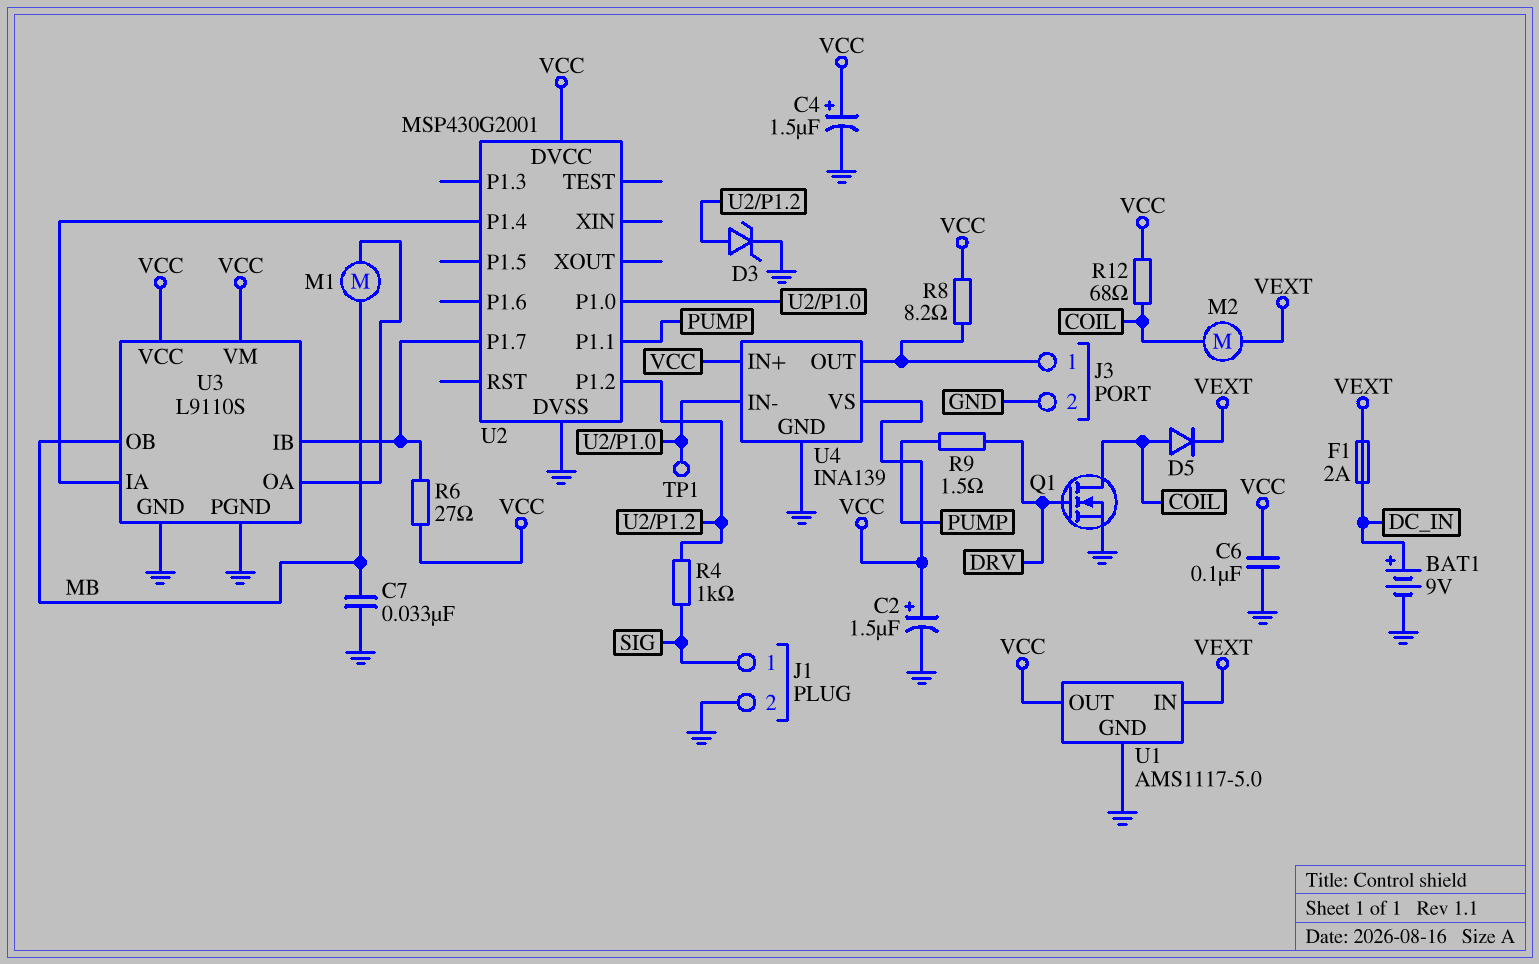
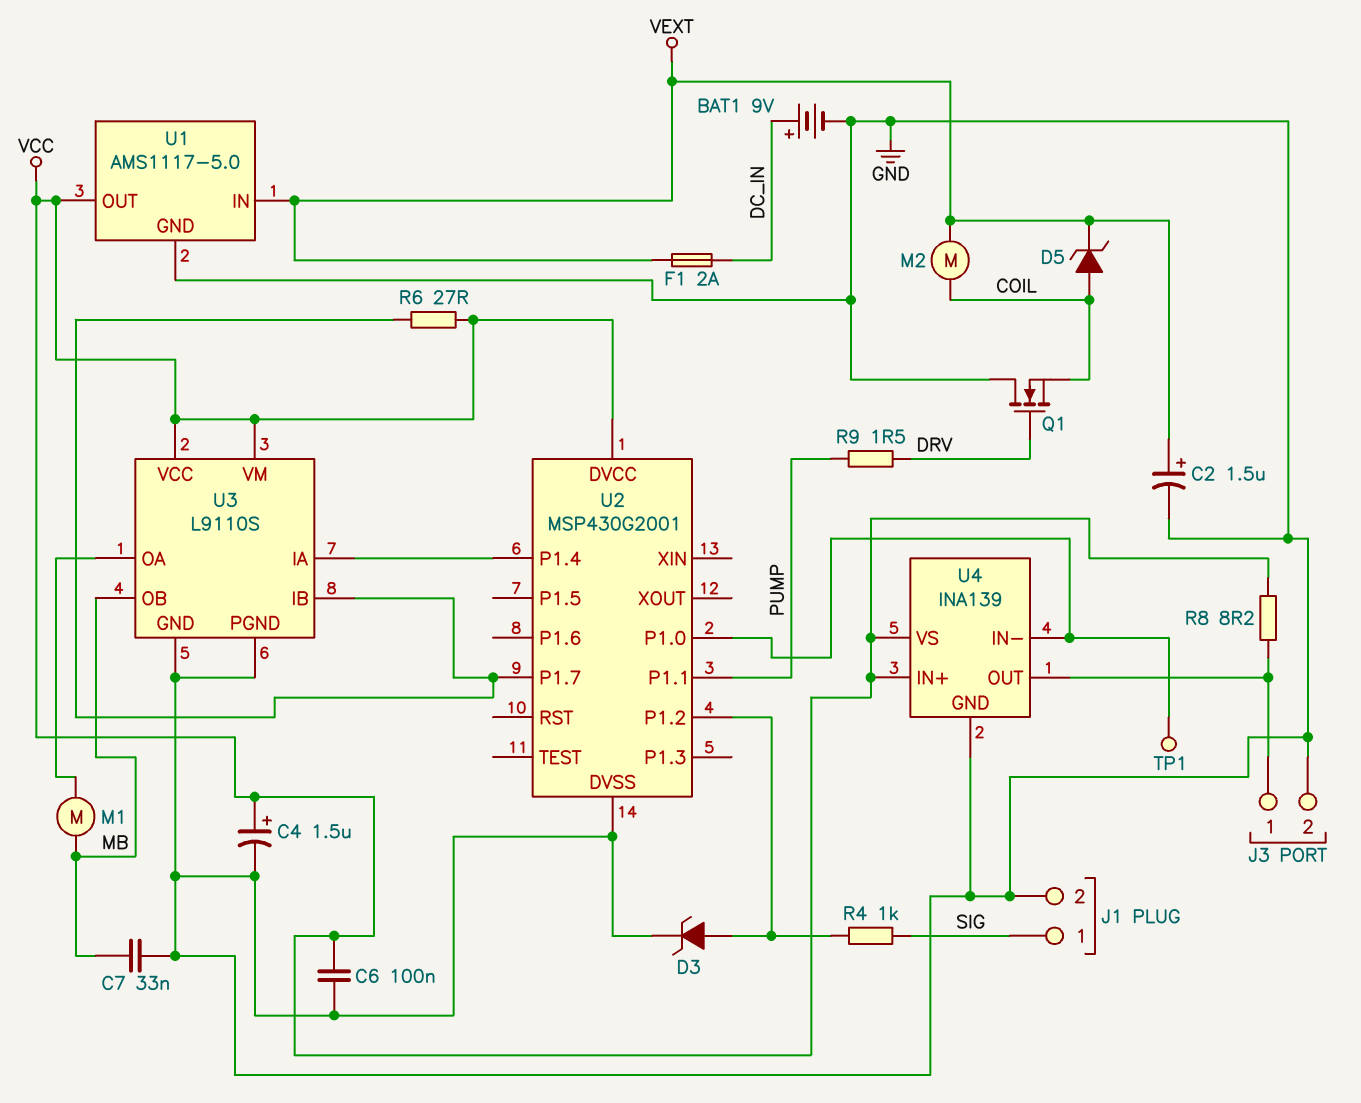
C2: 1.5uF (plus VCC, minus GND) -> 1.5uF (plus VEXT, minus GND)
D5: diode (A COIL, K VEXT) -> zener (A COIL, K VEXT)
Q1: NMOS (G DRV, D COIL, S GND) -> NMOS (G DRV, D GND, S COIL)
R12: 68 (COIL, VCC) -> none

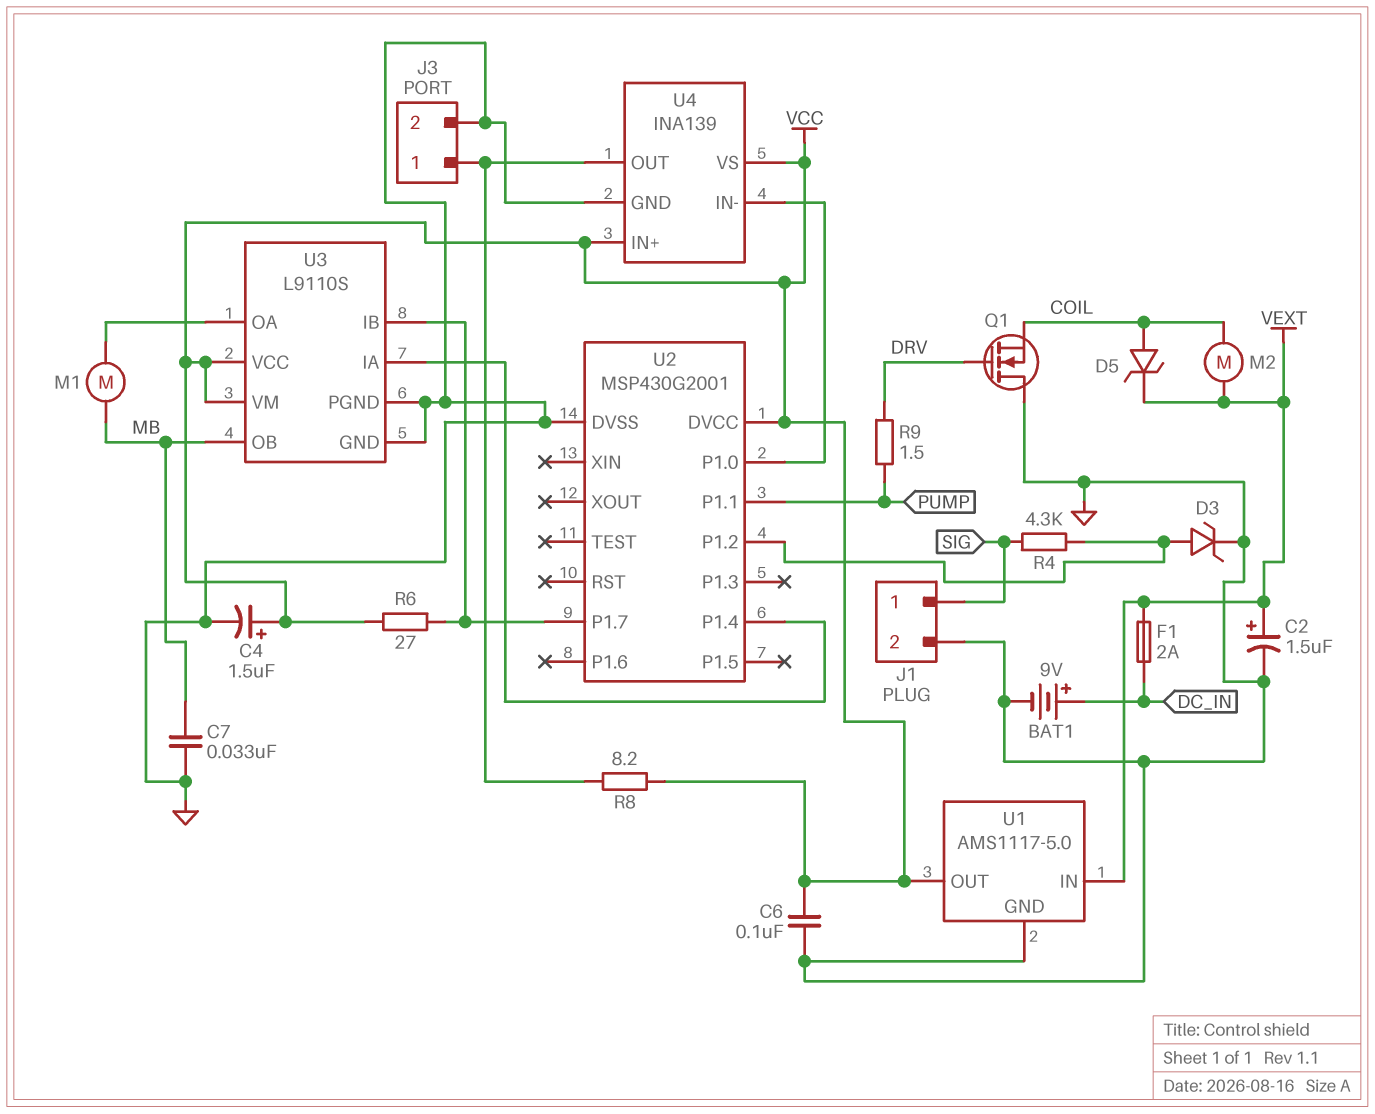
R4: 1k (SIG, U2/P1.2) -> 4.3k (SIG, U2/P1.2)
TP1: test point (U2/P1.0) -> none

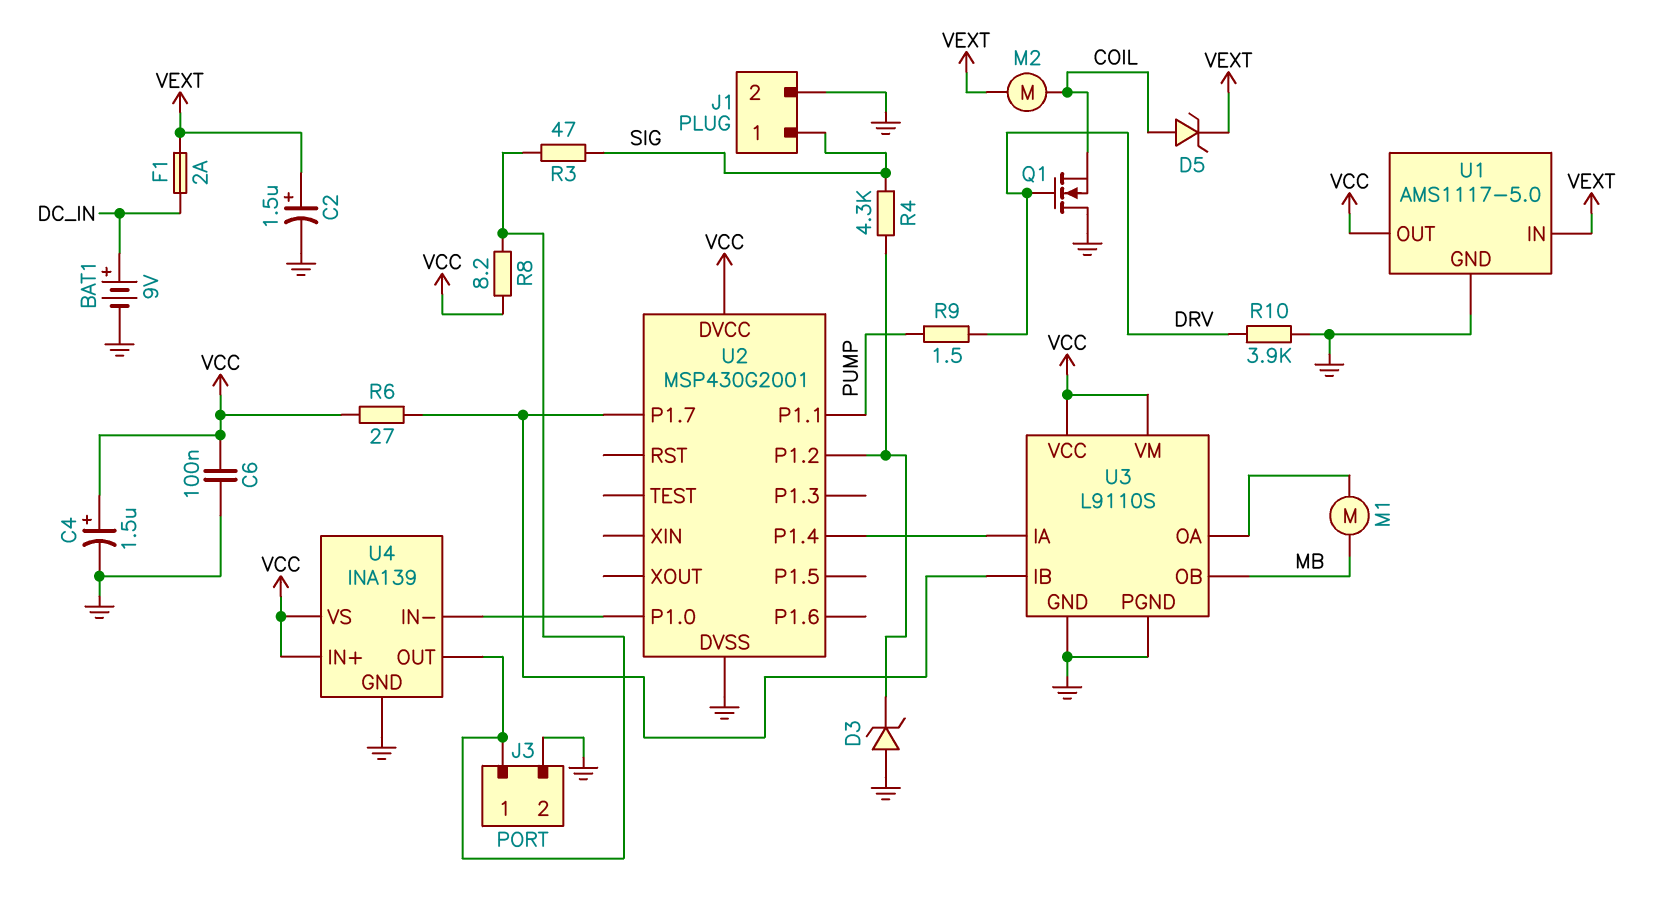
C7: 33nF (GND, MB) -> none
D3: zener (A U2/P1.2, K GND) -> zener (A GND, K U2/P1.2)
R3: none -> 47 (J3/1, SIG)
R10: none -> 3.9k (DRV, GND)

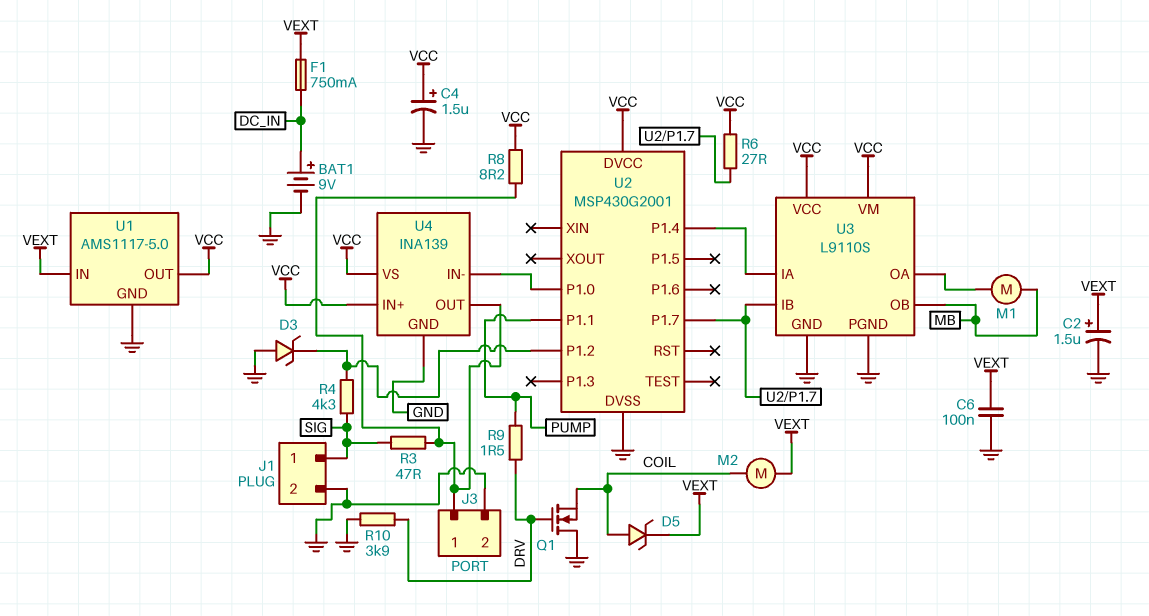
C6: 100nF (GND, VCC) -> 100nF (GND, VEXT)
F1: 2A (DC_IN, VEXT) -> 750mA (DC_IN, VEXT)

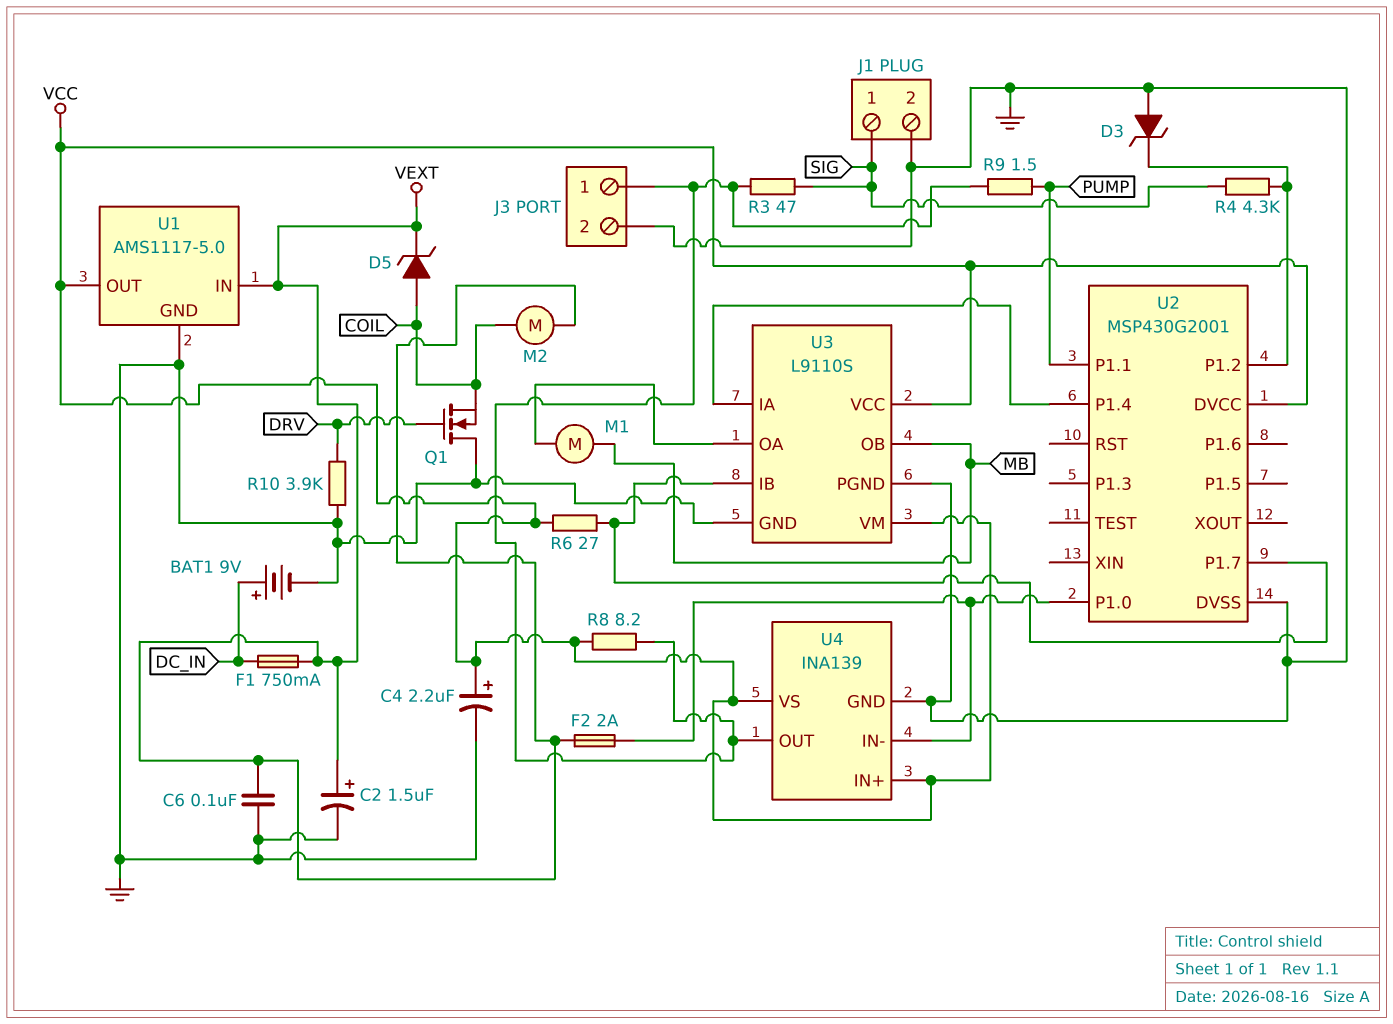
C4: 1.5uF (plus VCC, minus GND) -> 2.2uF (plus VCC, minus GND)
F2: none -> 2A (U2/P1.0, VEXT)
R9: 1.5 (DRV, PUMP) -> 1.5 (J3/1, PUMP)

